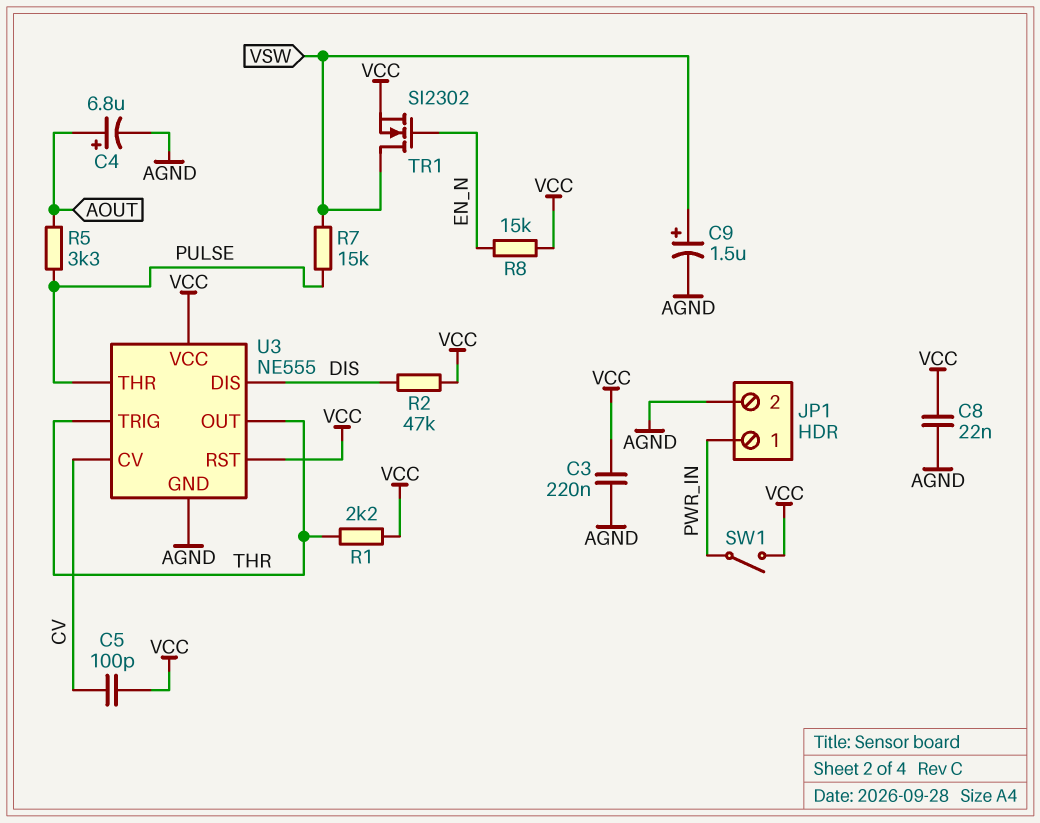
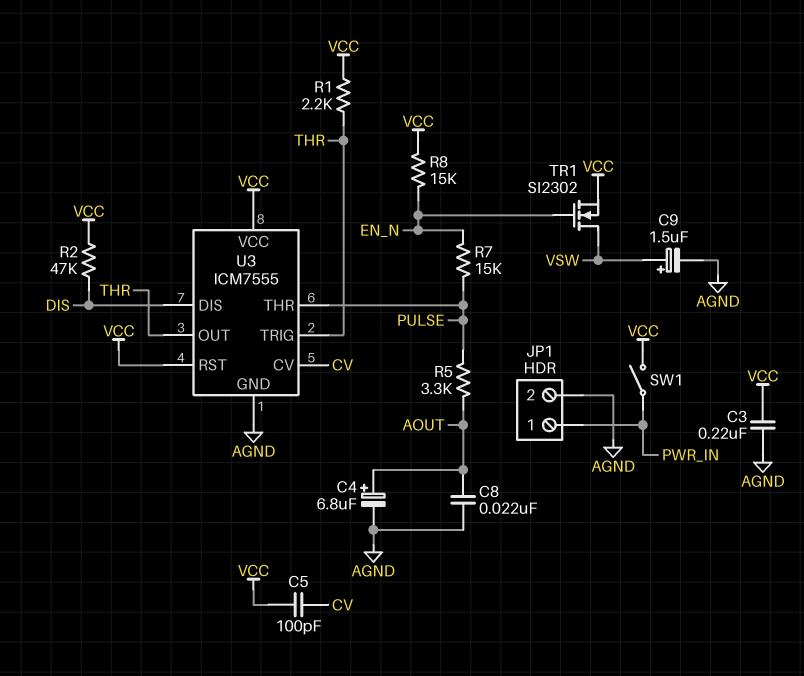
C8: 22nF (AGND, VCC) -> 22nF (AGND, AOUT)
R7: 15k (PULSE, VSW) -> 15k (EN_N, PULSE)
U3: NE555 -> ICM7555

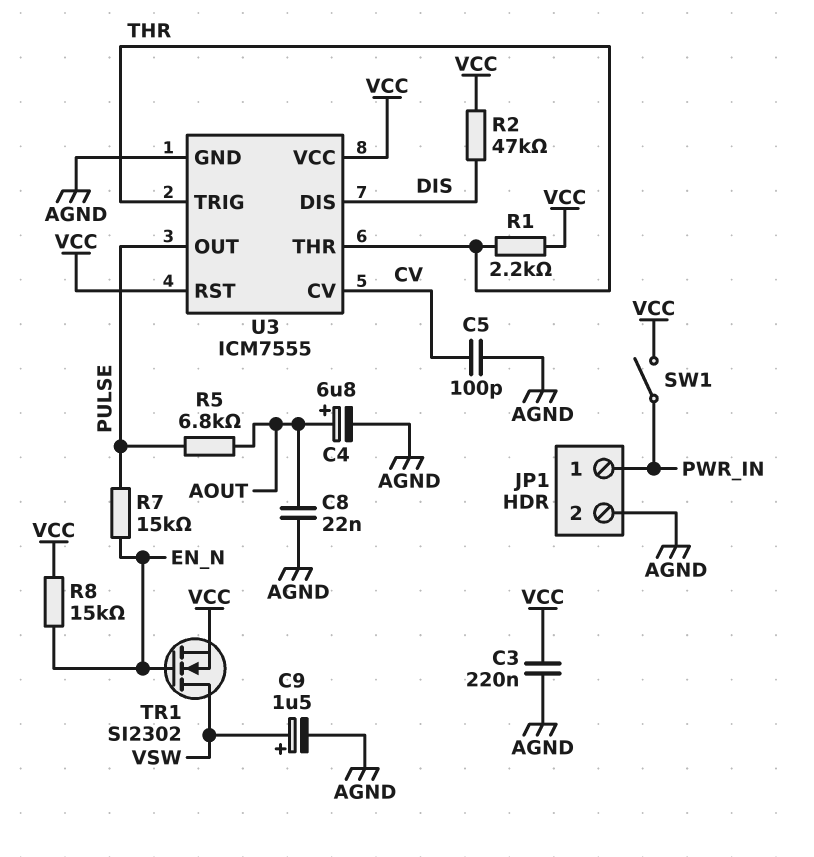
C5: 100pF (CV, VCC) -> 100pF (AGND, CV)
R5: 3.3k (AOUT, PULSE) -> 6.8k (AOUT, PULSE)
U3 pin OUT: THR -> PULSE
U3 pin THR: PULSE -> THR

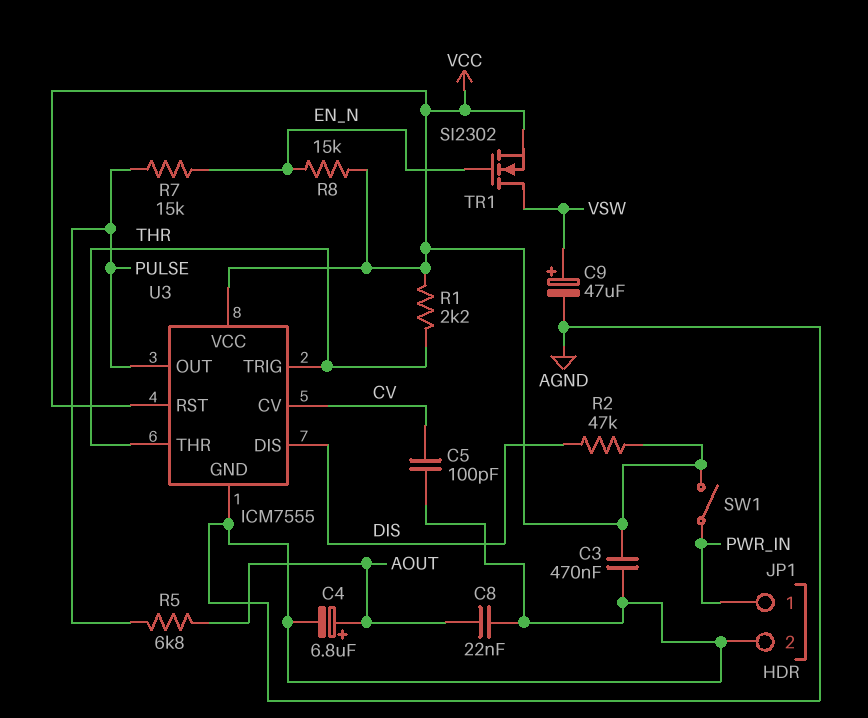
C3: 220nF (AGND, VCC) -> 470nF (AGND, VCC)
C9: 1.5uF (plus VSW, minus AGND) -> 47uF (plus VSW, minus AGND)

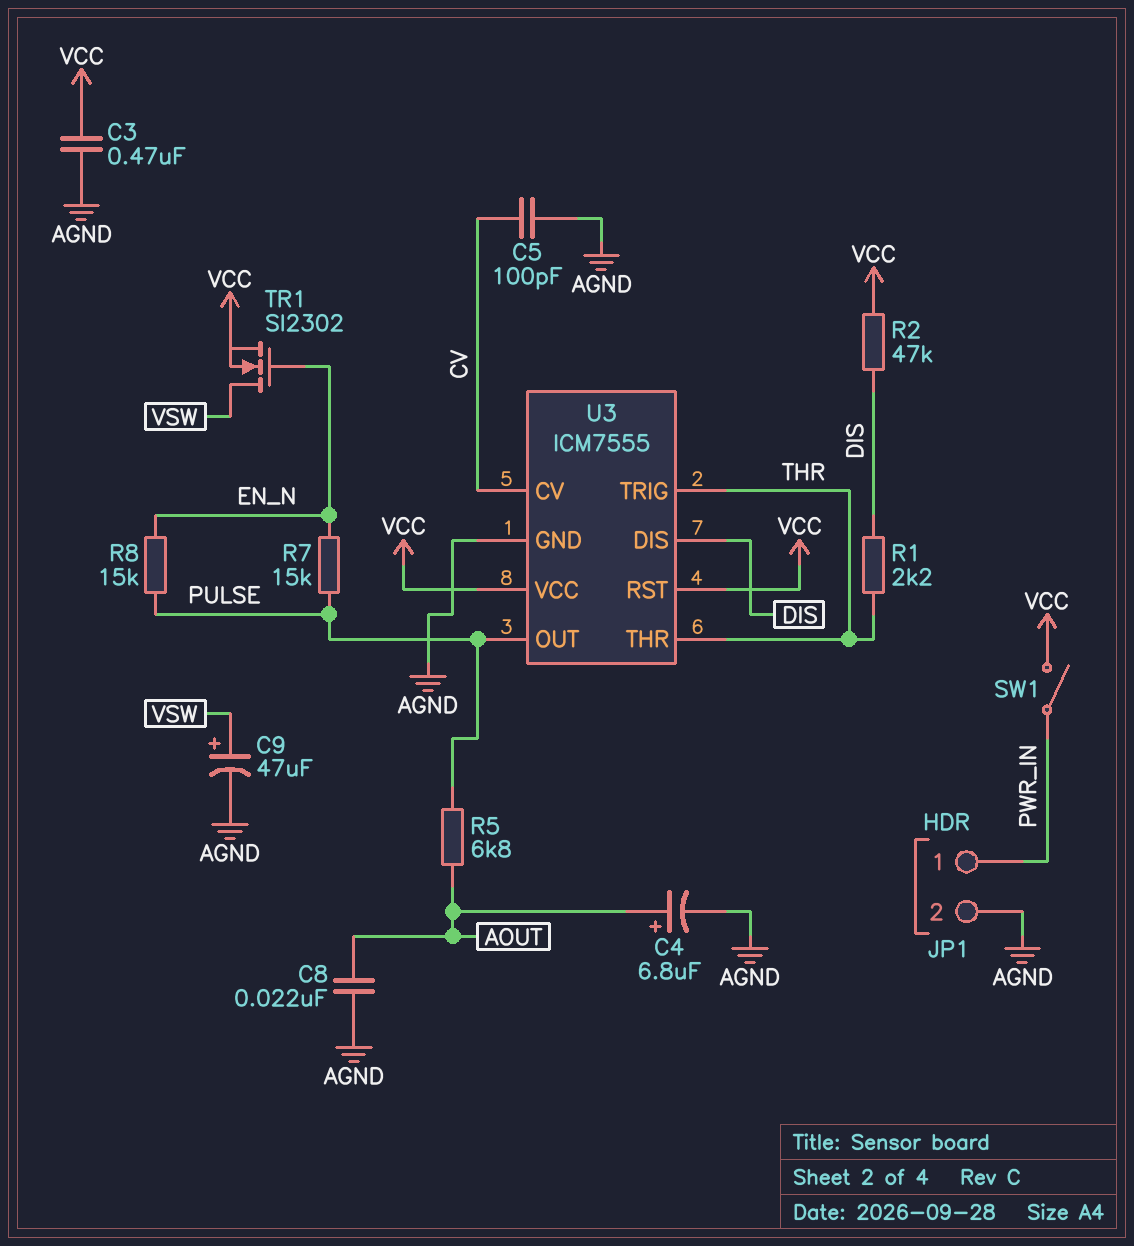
R1: 2.2k (THR, VCC) -> 2.2k (DIS, THR)
R8: 15k (EN_N, VCC) -> 15k (EN_N, PULSE)

